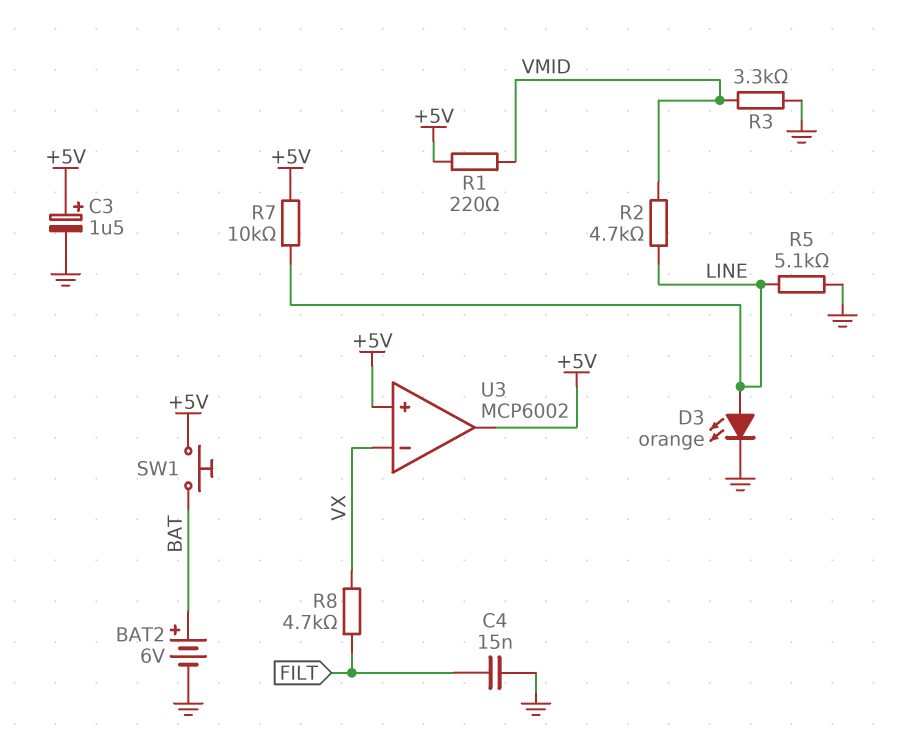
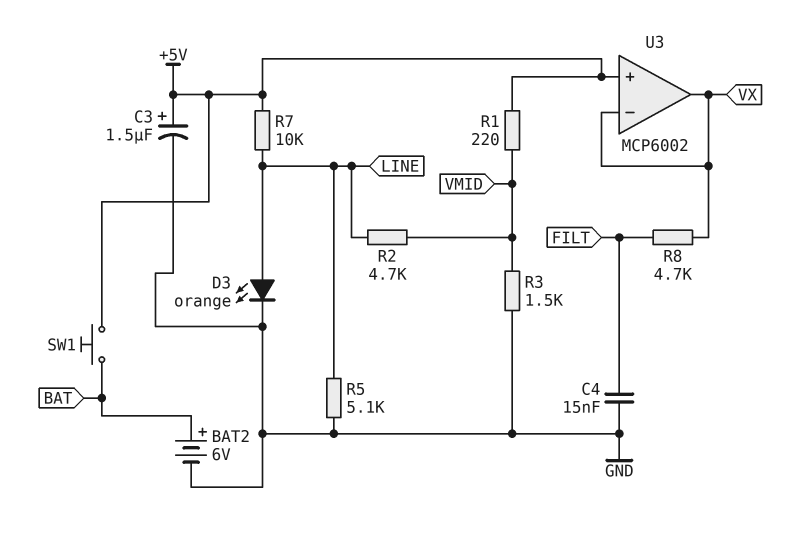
R3: 3.3k (GND, VMID) -> 1.5k (GND, VMID)
U3 pin out: +5V -> VX

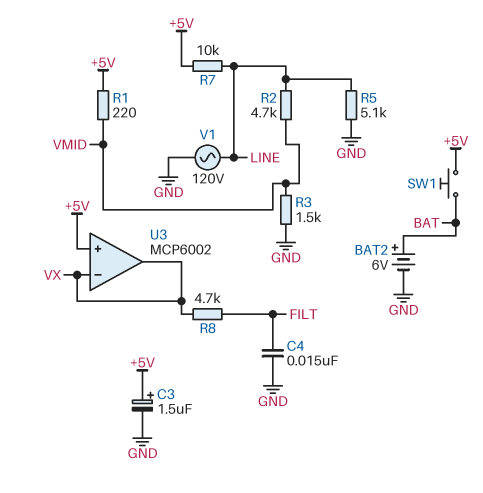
D3: LED orange (A LINE, K GND) -> none
V1: none -> AC 120V (GND, LINE)

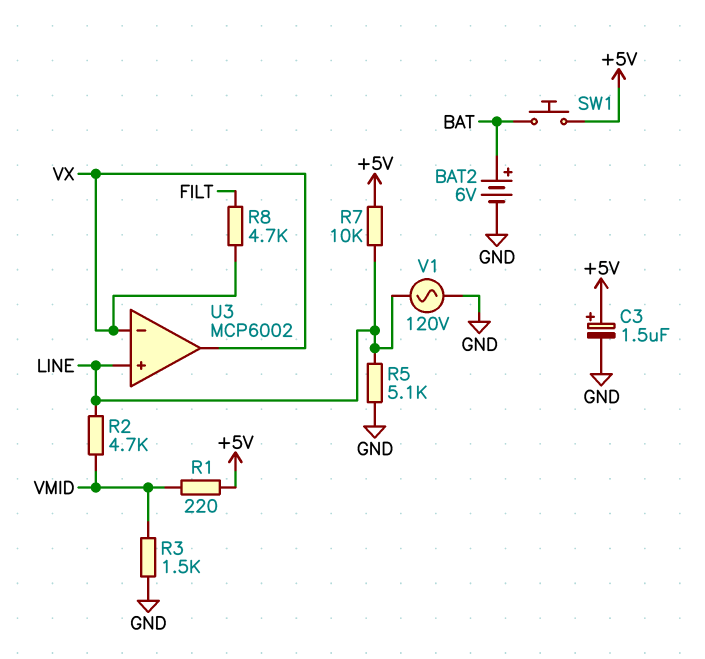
C4: 15nF (FILT, GND) -> none
U3 pin in+: +5V -> LINE

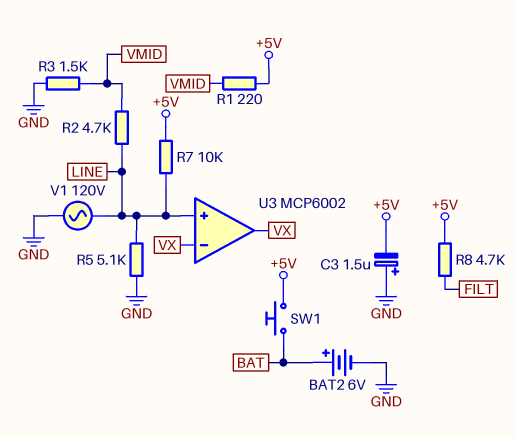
C3: 1.5uF (plus +5V, minus GND) -> 1.5uF (plus GND, minus +5V)
R8: 4.7k (FILT, VX) -> 4.7k (+5V, FILT)

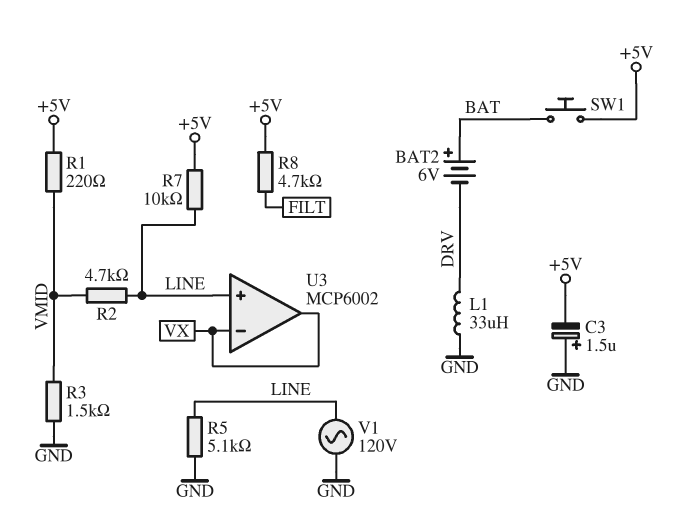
BAT2: 6V (plus BAT, minus GND) -> 6V (plus BAT, minus DRV)
L1: none -> 33uH (DRV, GND)

